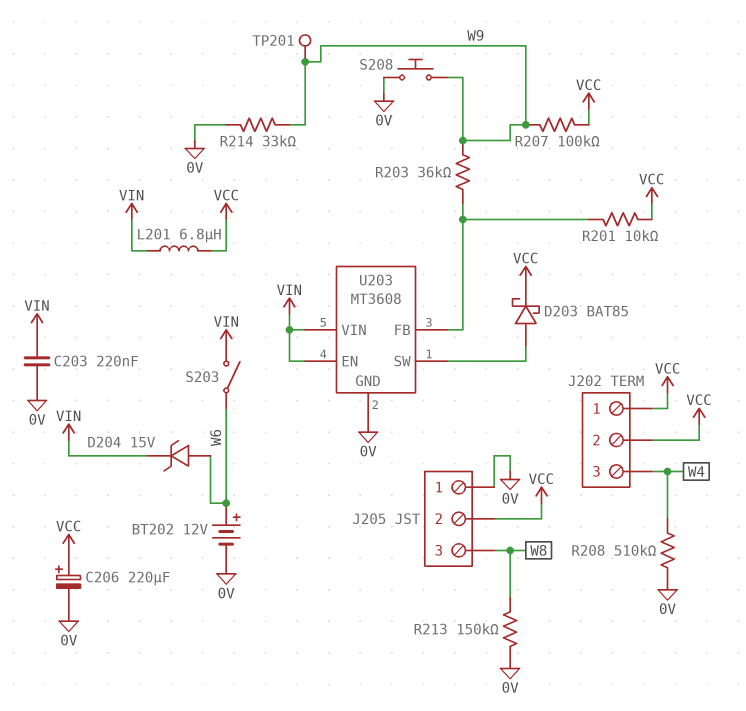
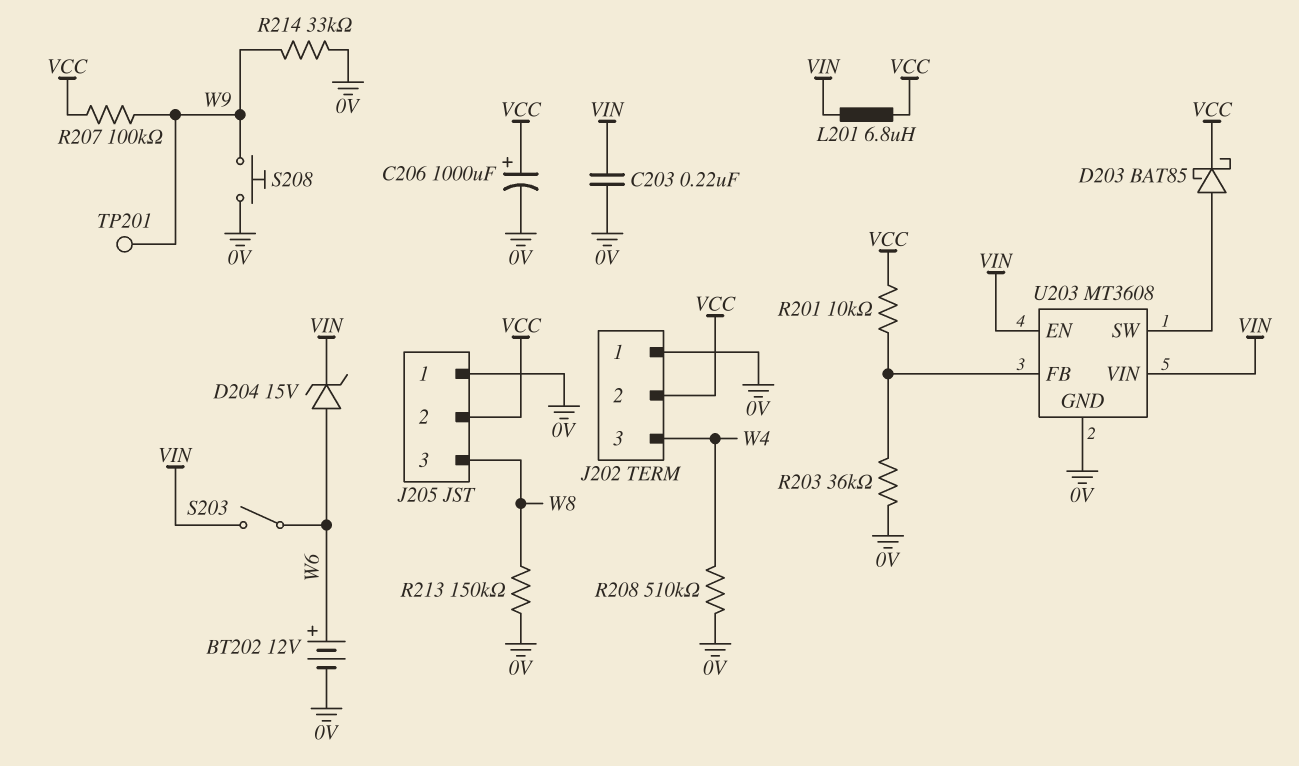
C206: 220uF (plus VCC, minus 0V) -> 1000uF (plus VCC, minus 0V)
J202 pin 1: VCC -> 0V
R203: 36k (U203/FB, W9) -> 36k (0V, U203/FB)

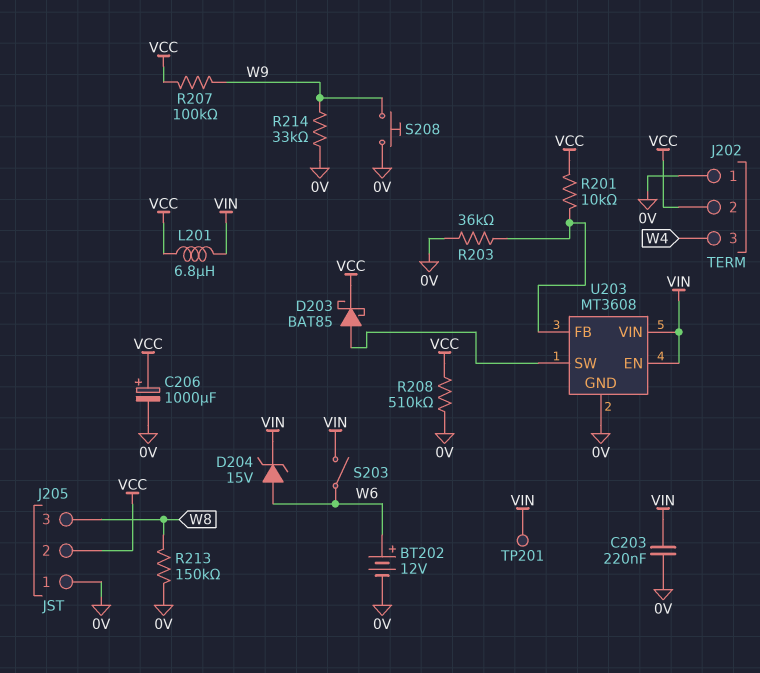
R208: 510k (0V, W4) -> 510k (0V, VCC)
TP201: test point (W9) -> test point (VIN)

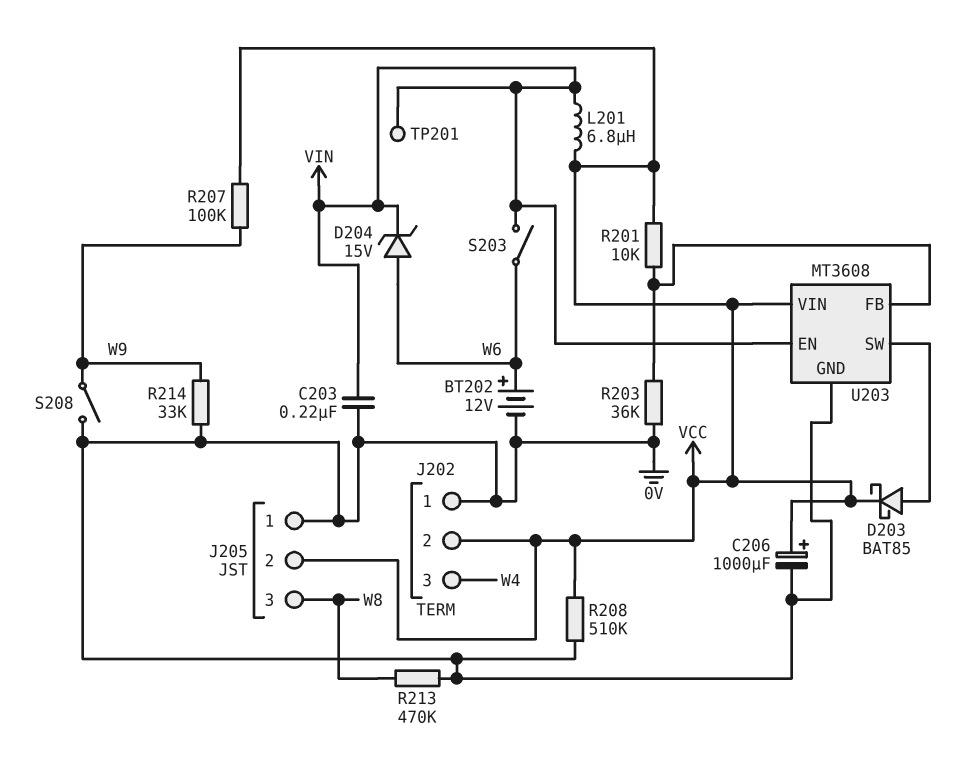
R213: 150k (0V, W8) -> 470k (0V, W8)
S208: button (0V, W9) -> switch (0V, W9)
U203 pin VIN: VIN -> VCC

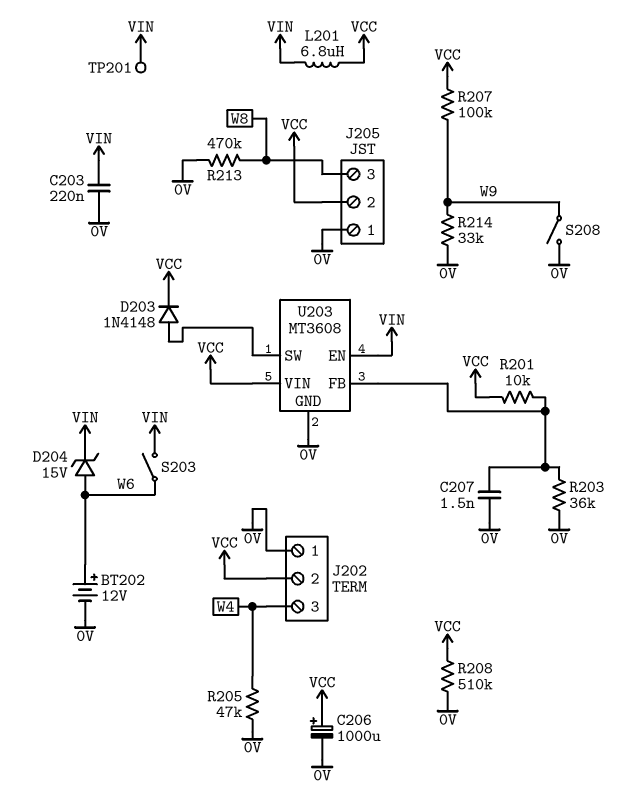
C207: none -> 1.5nF (0V, U203/FB)
D203: schottky BAT85 (A U203/SW, K VCC) -> diode 1N4148 (A U203/SW, K VCC)
R205: none -> 47k (0V, W4)

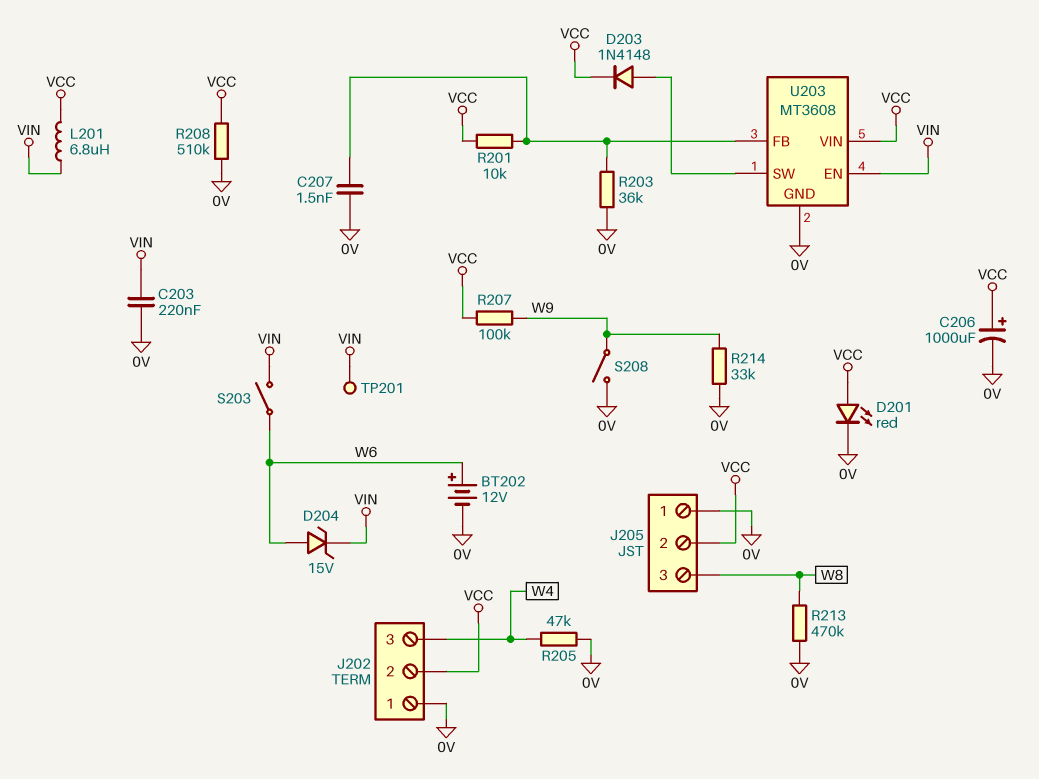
D201: none -> LED red (A VCC, K 0V)

